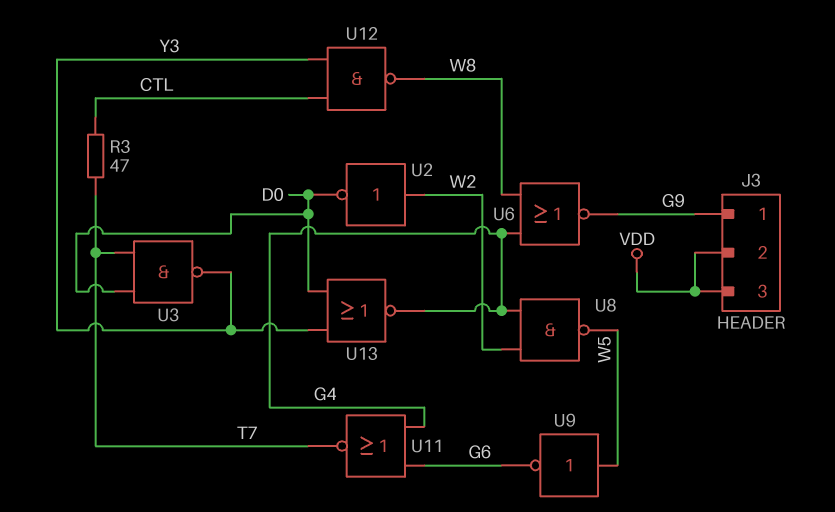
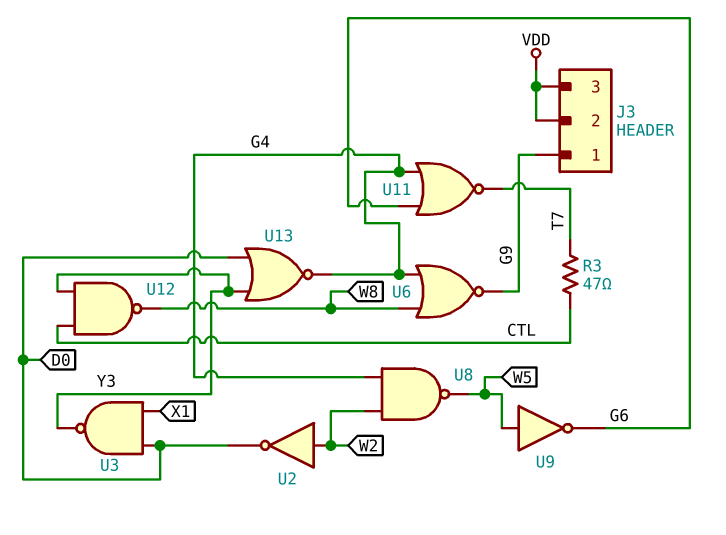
U3: NAND (in D0, in T7, out Y3) -> NAND (in D0, in X1, out Y3)

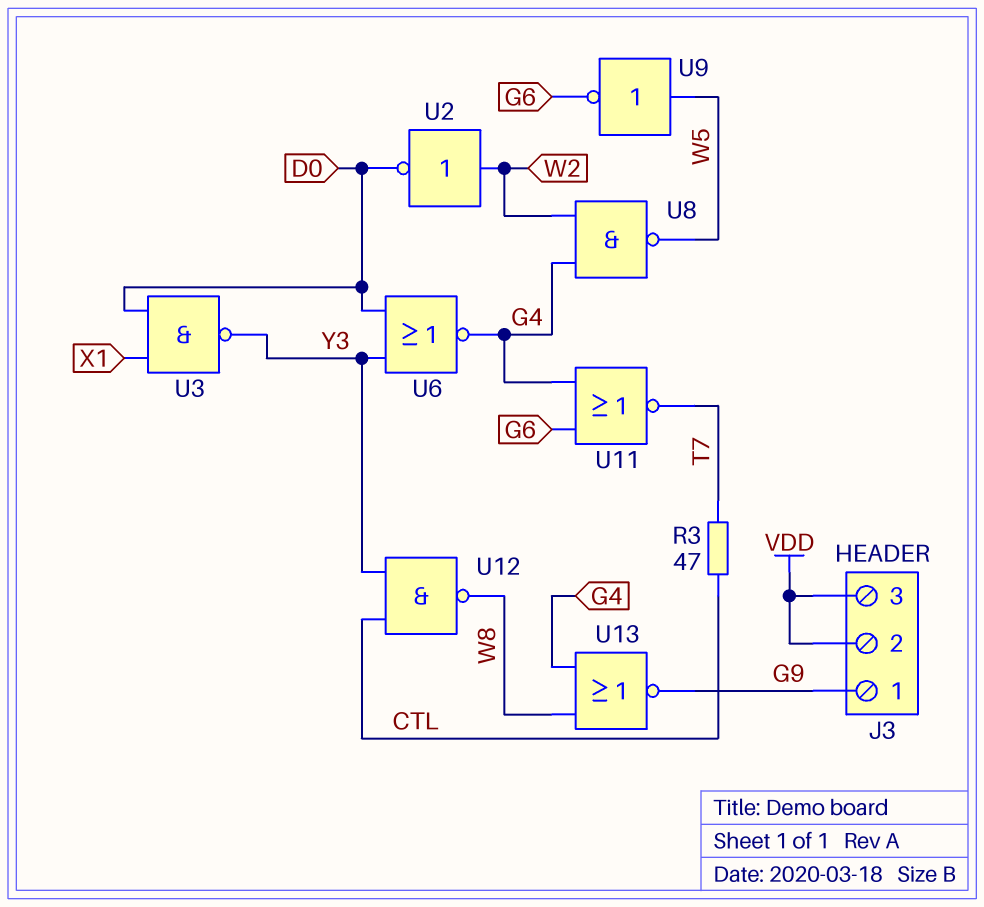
U6: NOR (in G4, in W8, out G9) -> NOR (in D0, in Y3, out G4)
U13: NOR (in D0, in Y3, out G4) -> NOR (in G4, in W8, out G9)

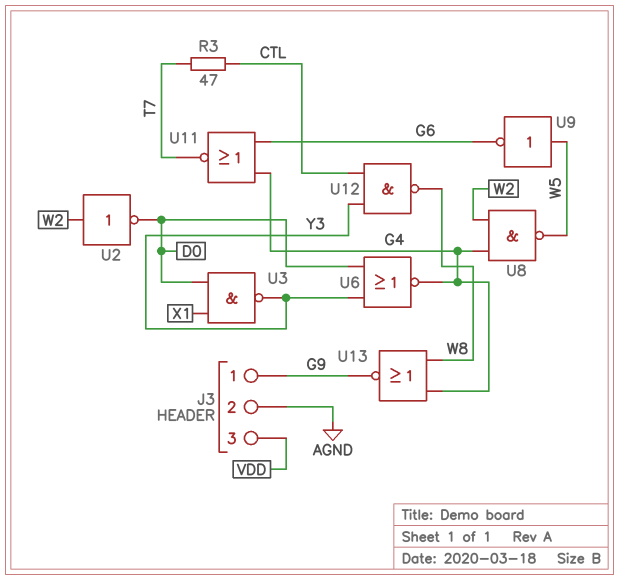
J3 pin 2: VDD -> AGND

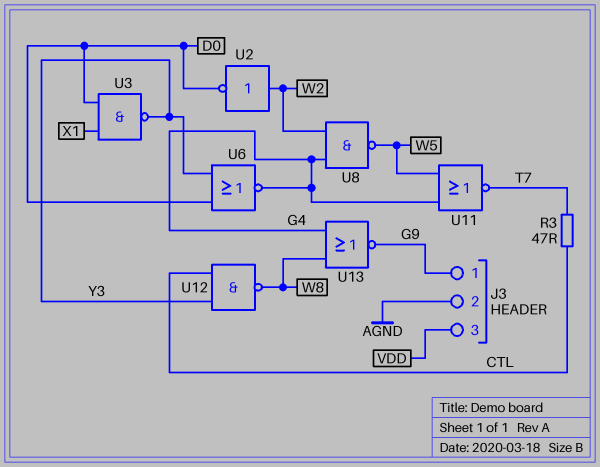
U9: NOT (in W5, out G6) -> none
U11: NOR (in G4, in G6, out T7) -> NOR (in G4, in W5, out T7)

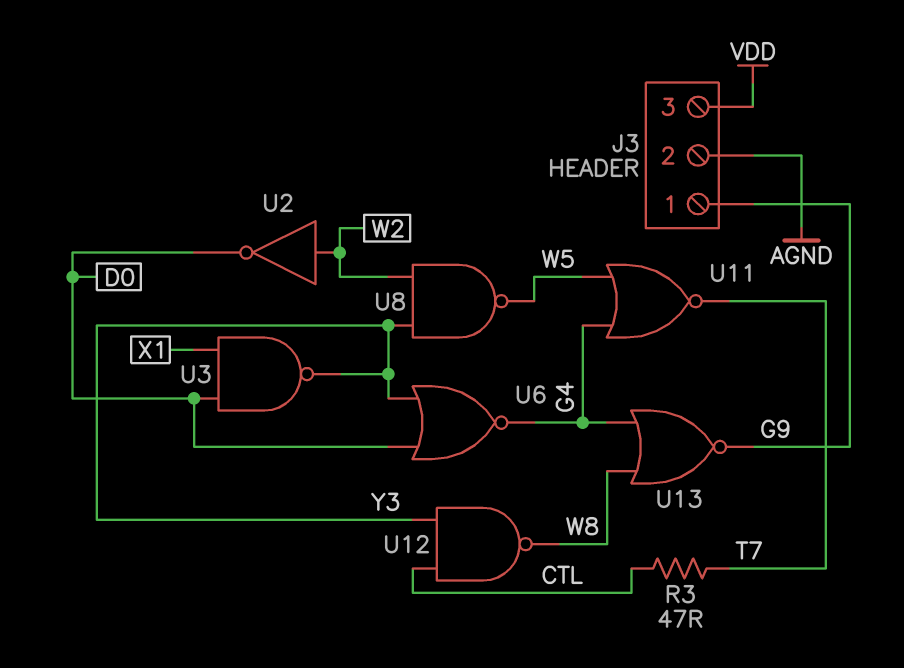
U8: NAND (in G4, in W2, out W5) -> NAND (in W2, in Y3, out W5)

